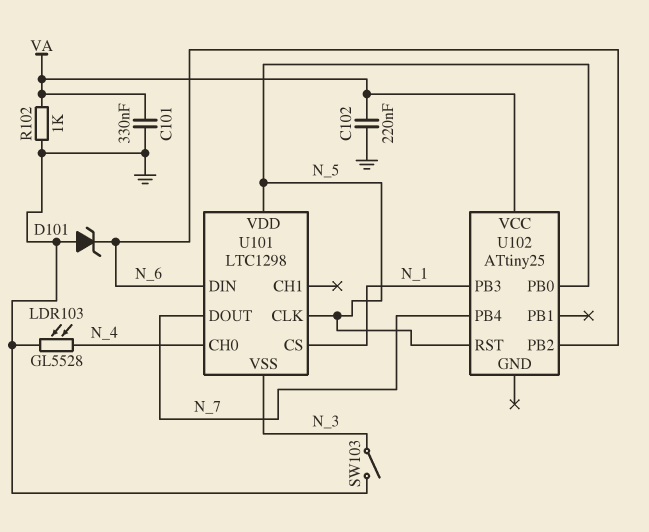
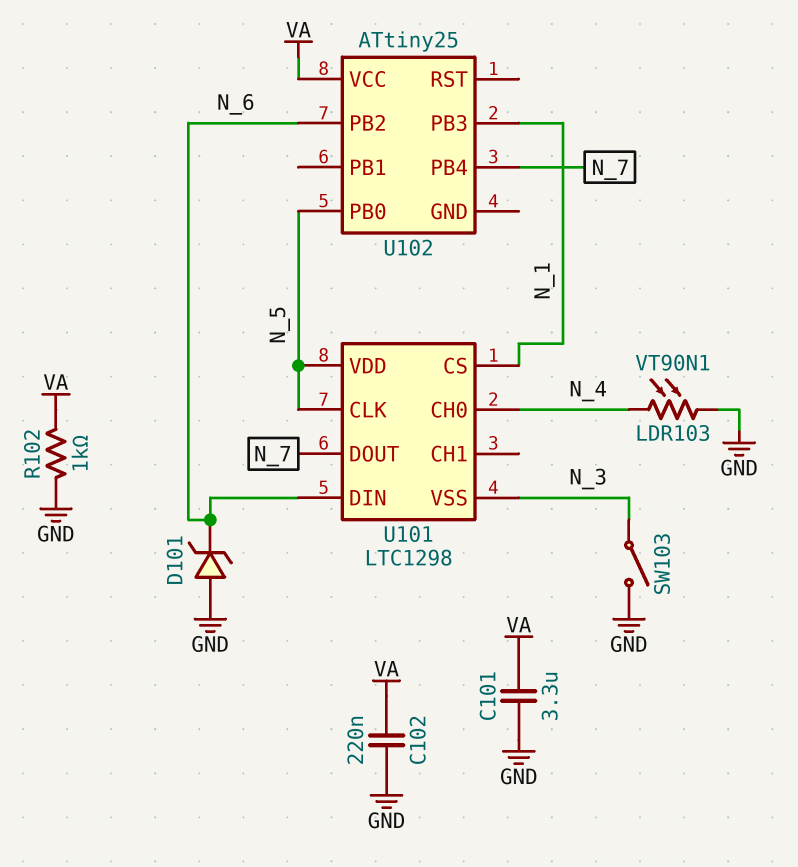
C101: 330nF (GND, VA) -> 3.3uF (GND, VA)
LDR103: GL5528 (GND, N_4) -> VT90N1 (GND, N_4)
U102 pin RST: N_5 -> none

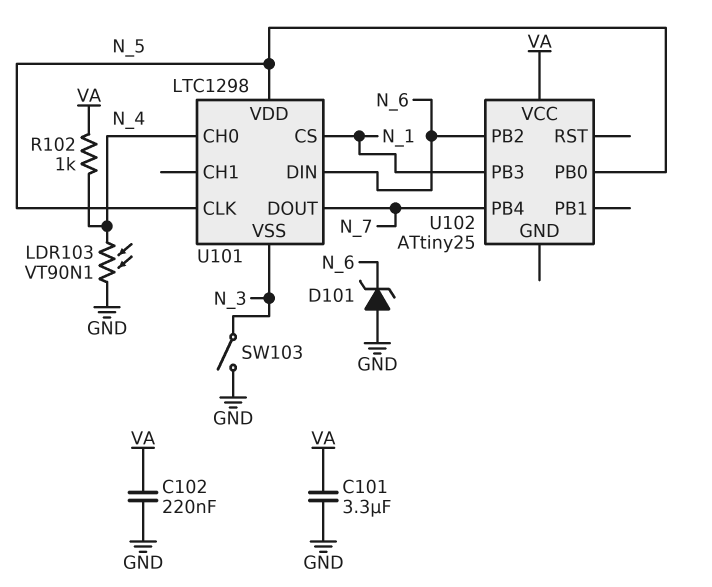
R102: 1k (GND, VA) -> 1k (N_4, VA)

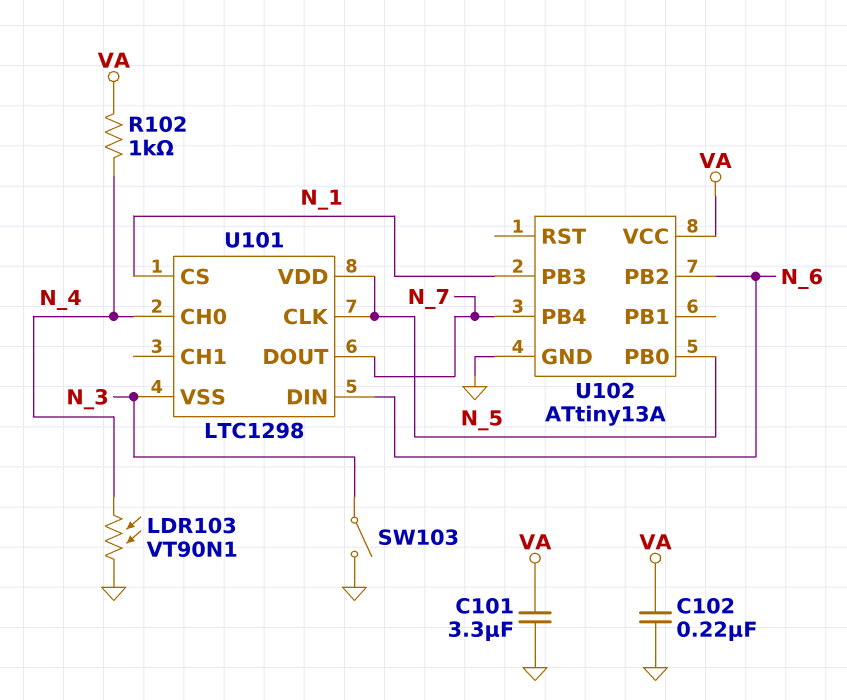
D101: zener (A GND, K N_6) -> none
U102: ATtiny25 -> ATtiny13A
U102 pin GND: none -> GND

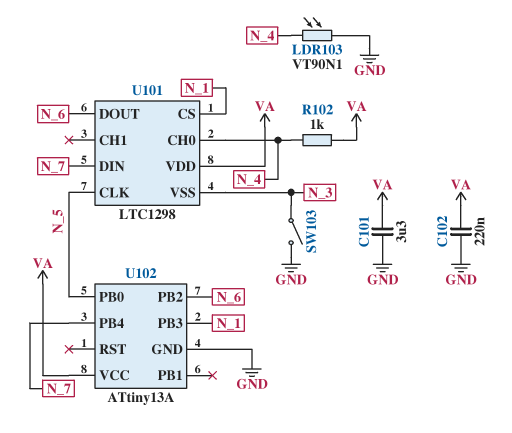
U101 pin DIN: N_6 -> N_7
U101 pin DOUT: N_7 -> N_6
U101 pin VDD: N_5 -> VA

